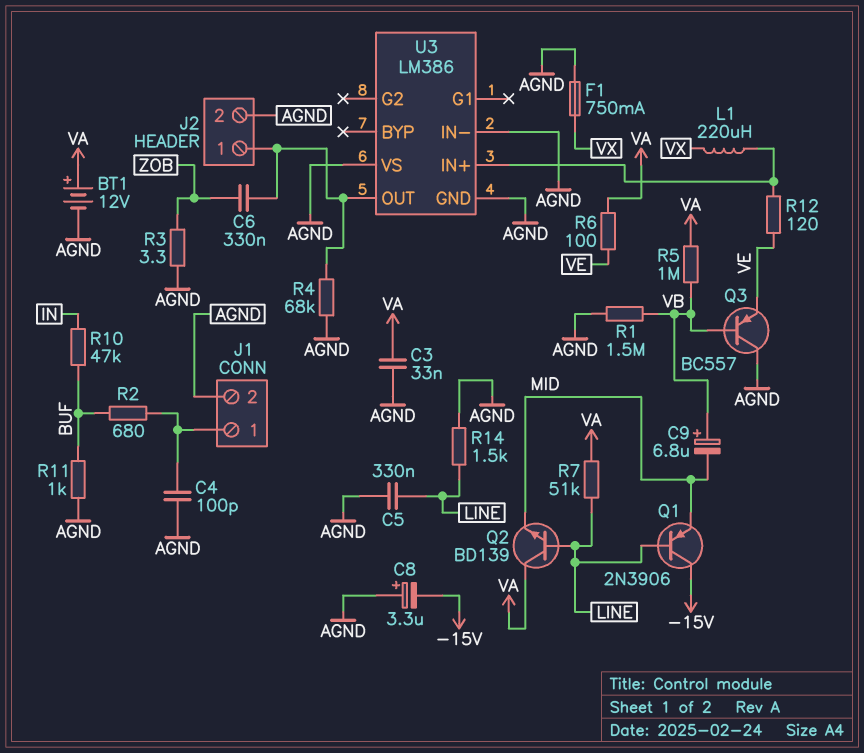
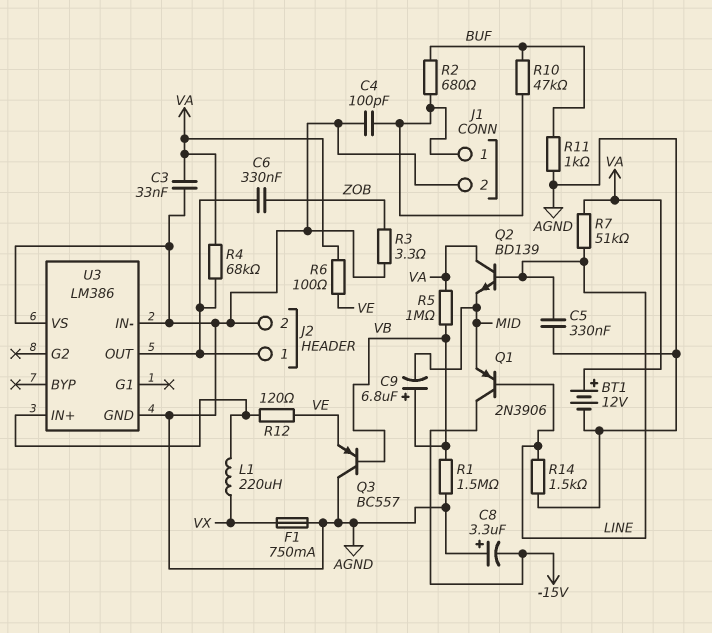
R4: 68k (AGND, J2/1) -> 68k (J2/1, VA)
R10: 47k (BUF, IN) -> 47k (BUF, J1/1)

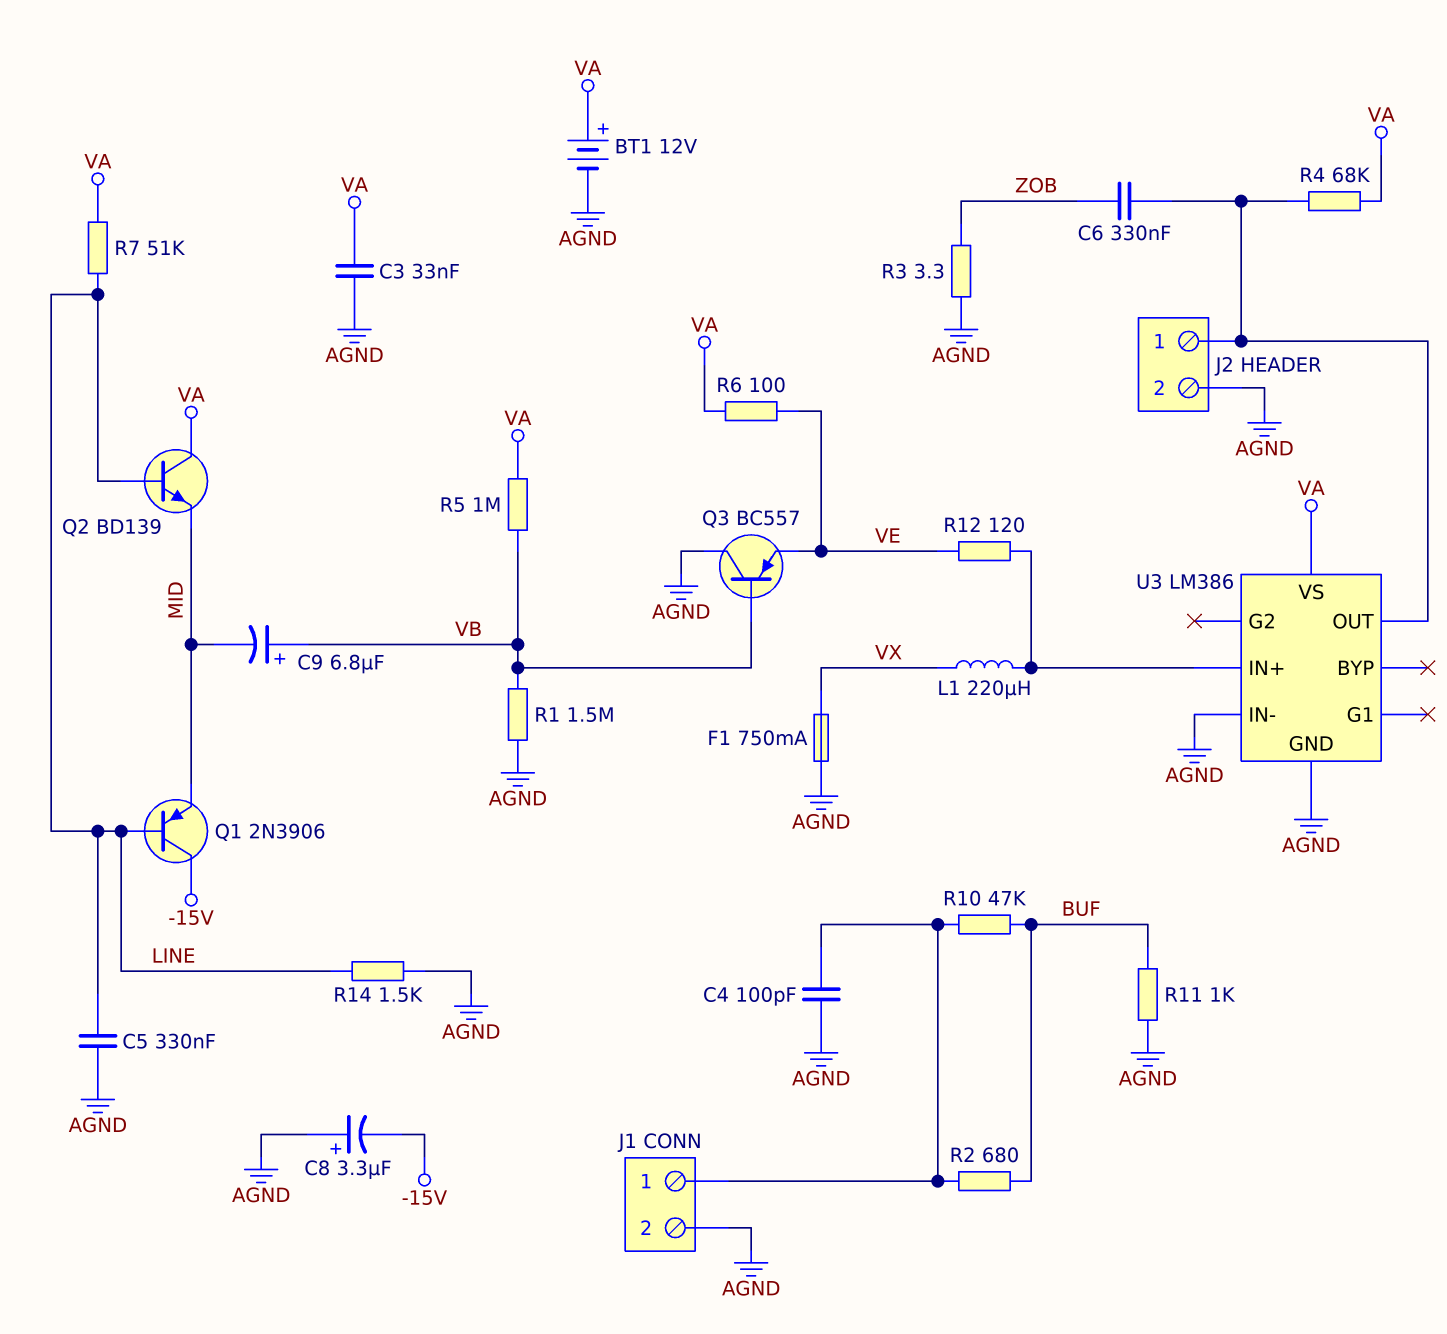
U3 pin VS: AGND -> VA

